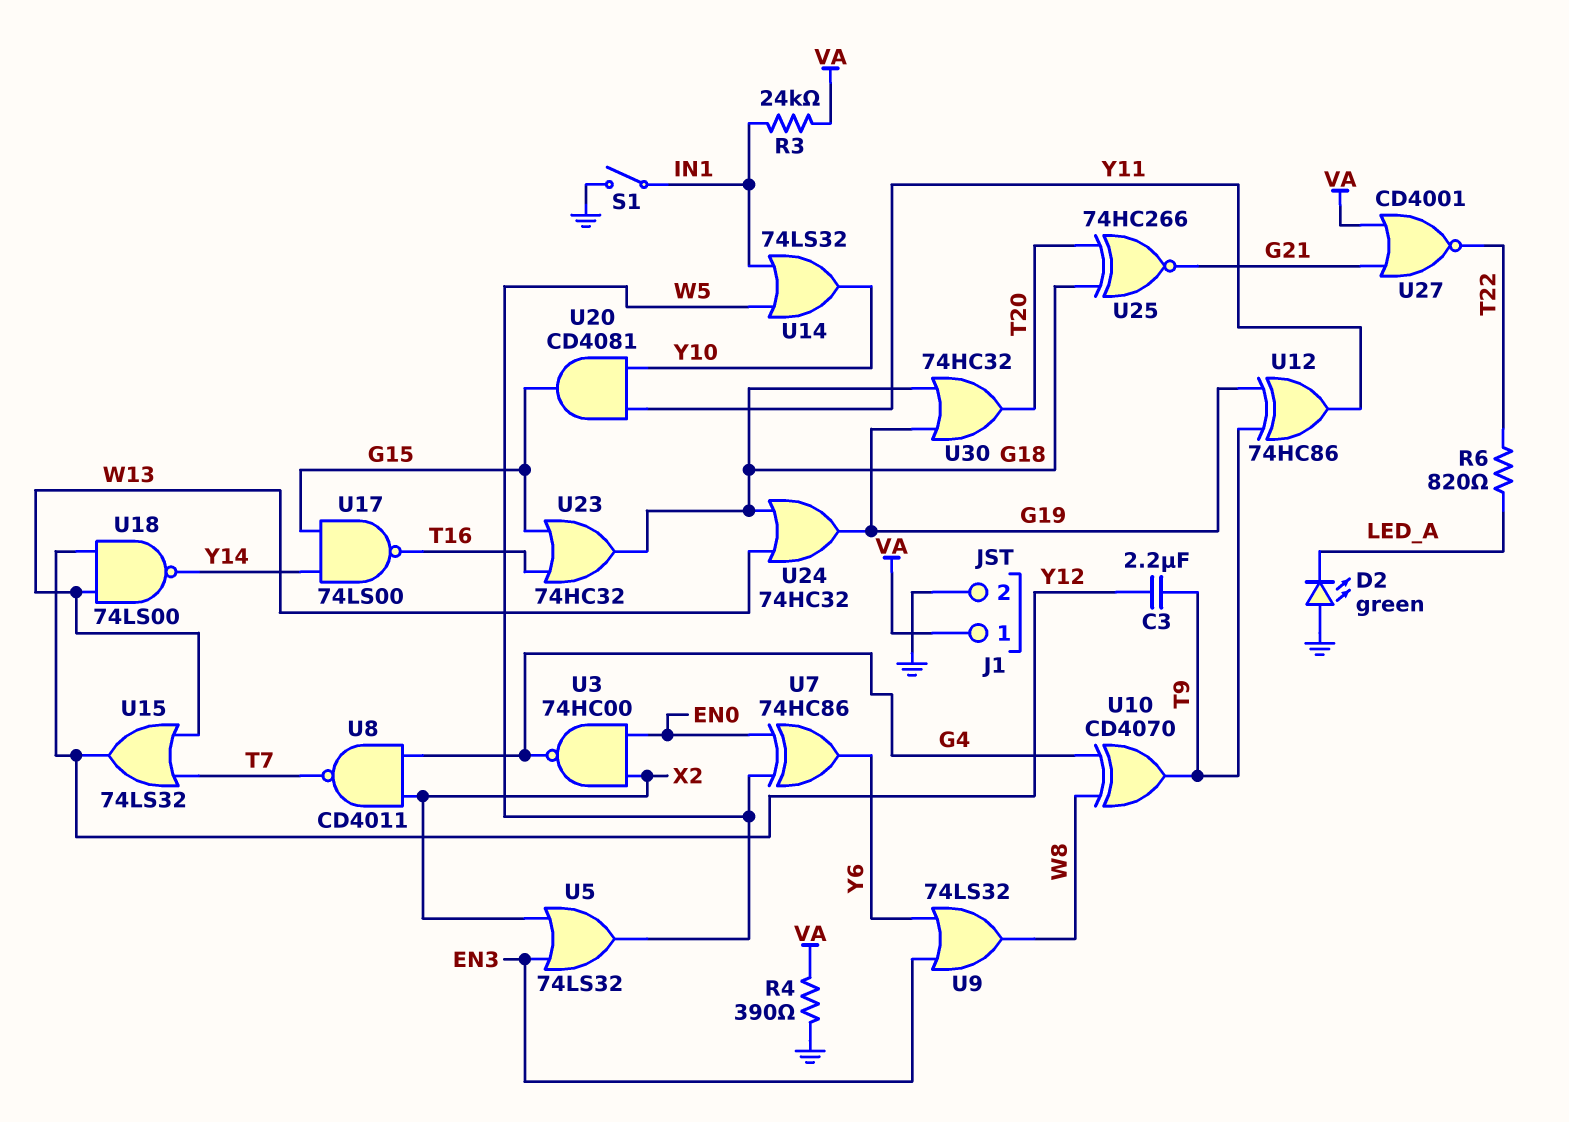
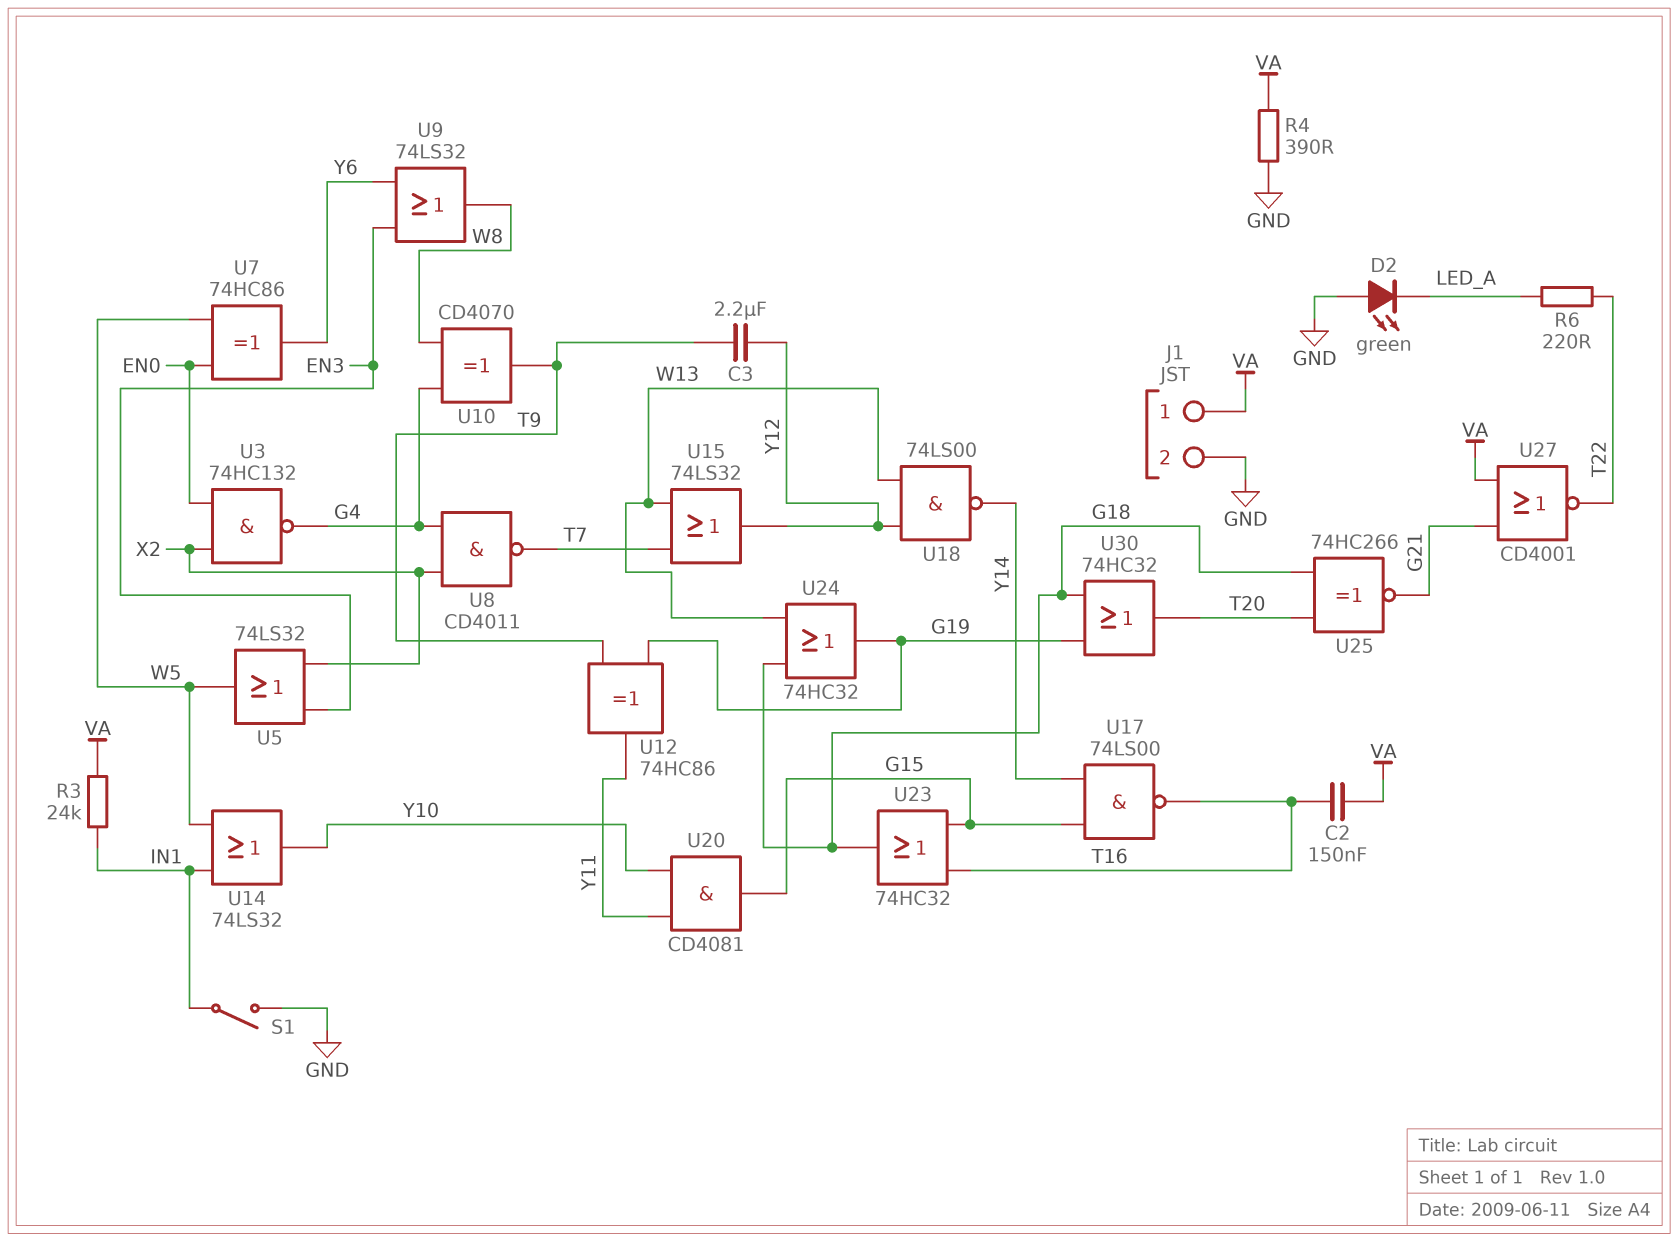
C2: none -> 150nF (T16, VA)
R6: 820 (LED_A, T22) -> 220 (LED_A, T22)
U3: NAND 74HC00 (in EN0, in X2, out G4) -> NAND 74HC132 (in EN0, in X2, out G4)

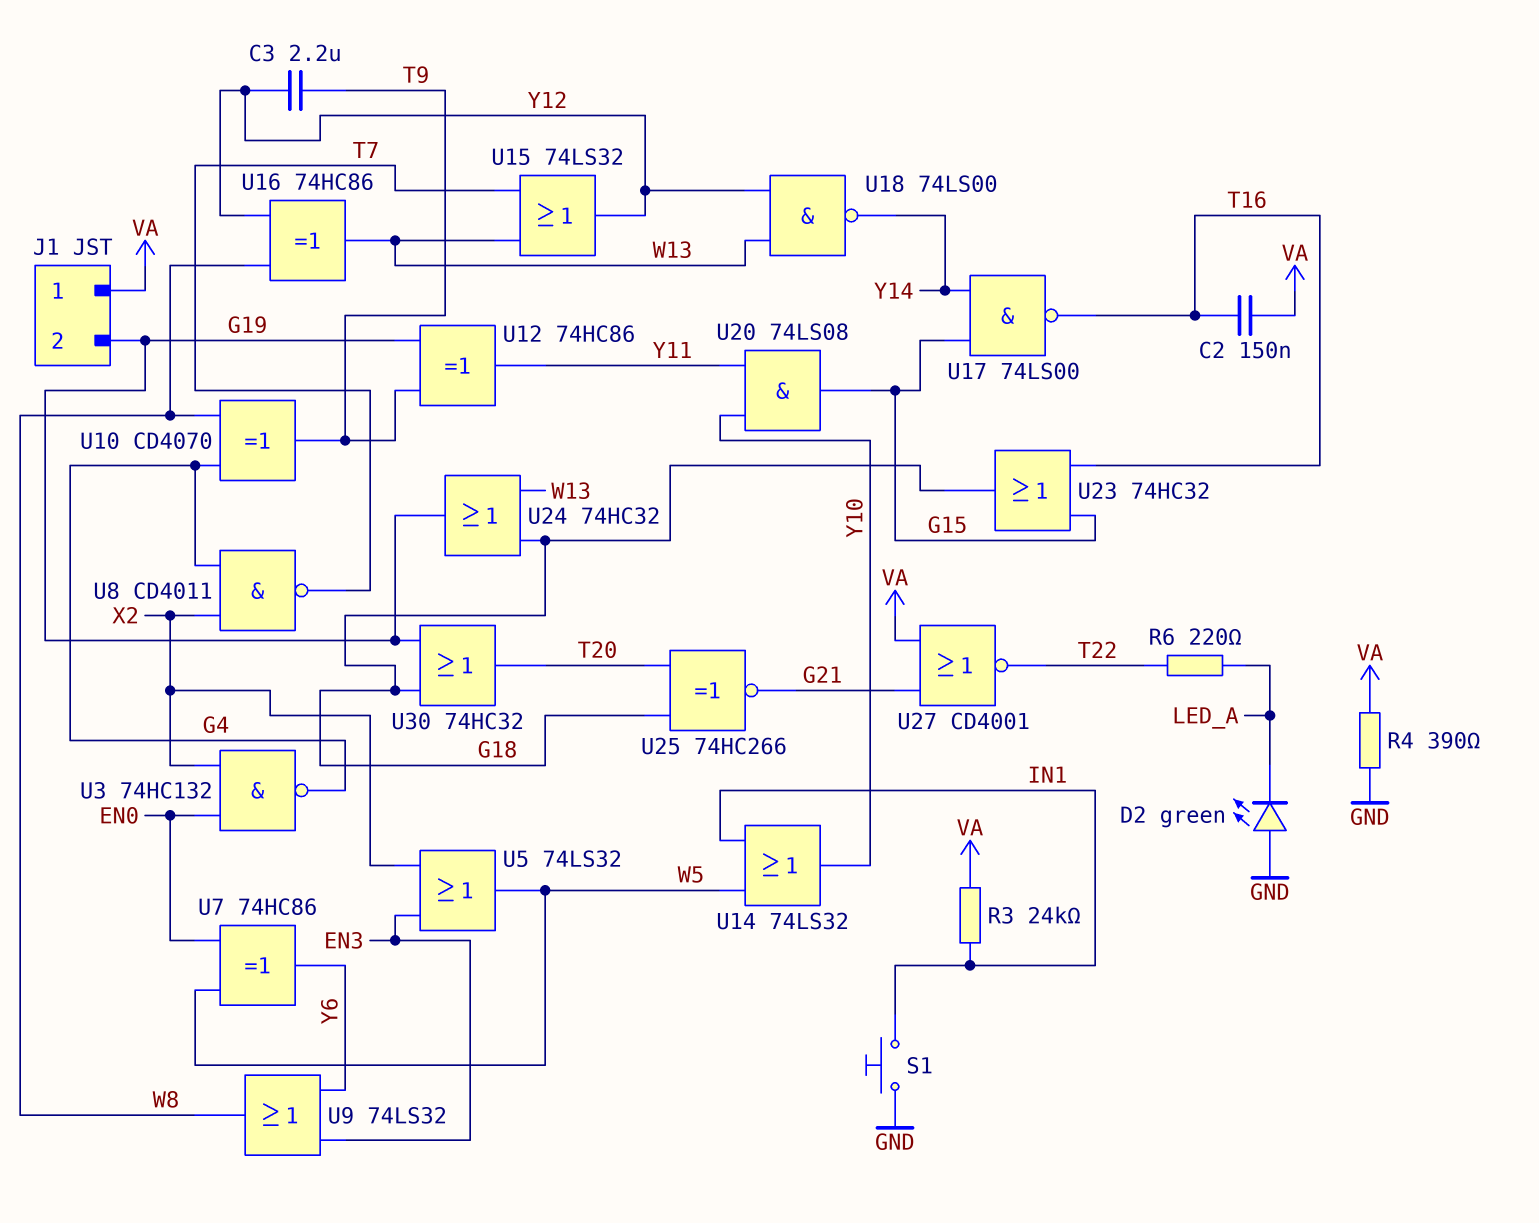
J1 pin 2: GND -> G19
S1: switch (GND, IN1) -> button (GND, IN1)
U16: none -> XOR 74HC86 (in W8, in Y12, out W13)
U20: AND CD4081 (in Y10, in Y11, out G15) -> AND 74LS08 (in Y10, in Y11, out G15)

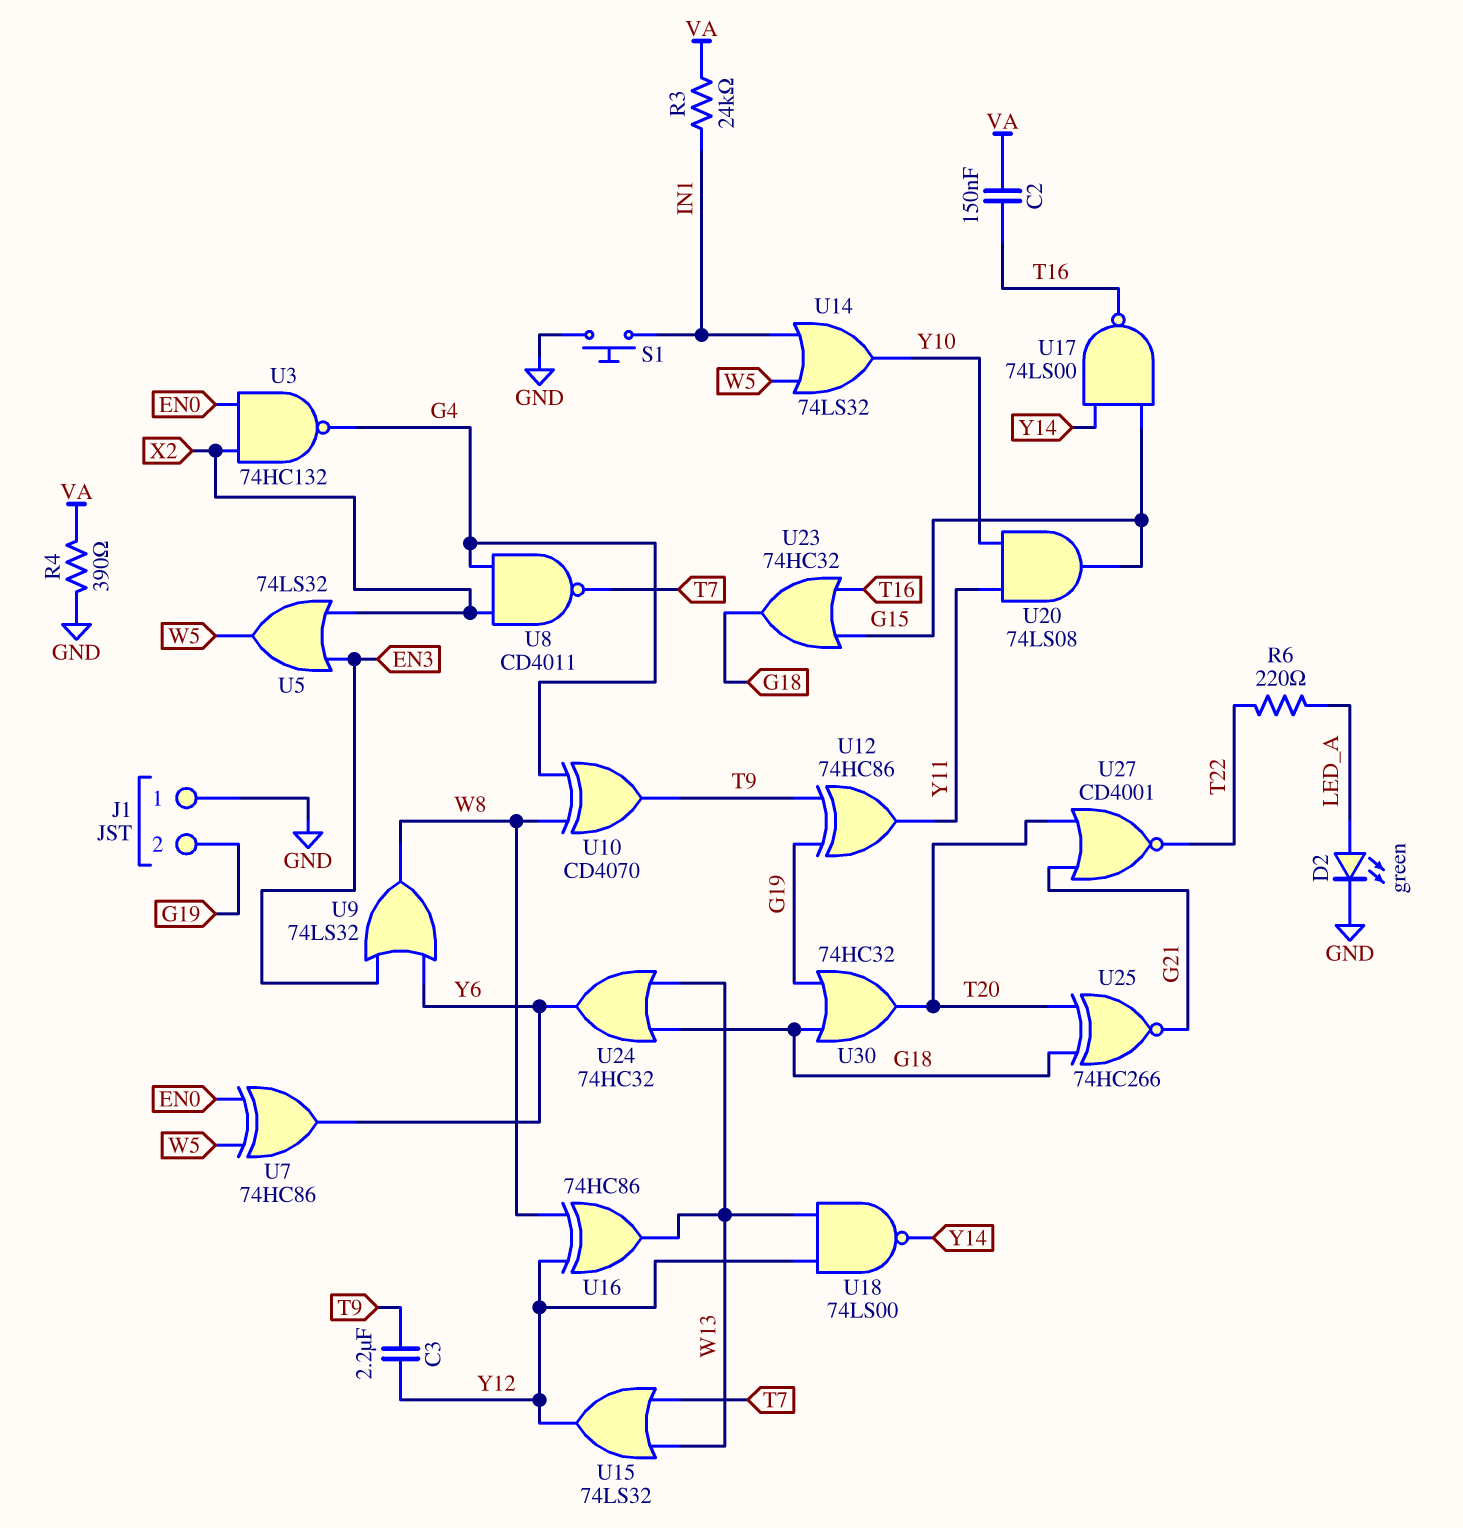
D2: LED green (A GND, K LED_A) -> LED green (A LED_A, K GND)
J1 pin 1: VA -> GND
U24: OR 74HC32 (in G18, in W13, out G19) -> OR 74HC32 (in G18, in W13, out Y6)
U27: NOR CD4001 (in G21, in VA, out T22) -> NOR CD4001 (in G21, in T20, out T22)

